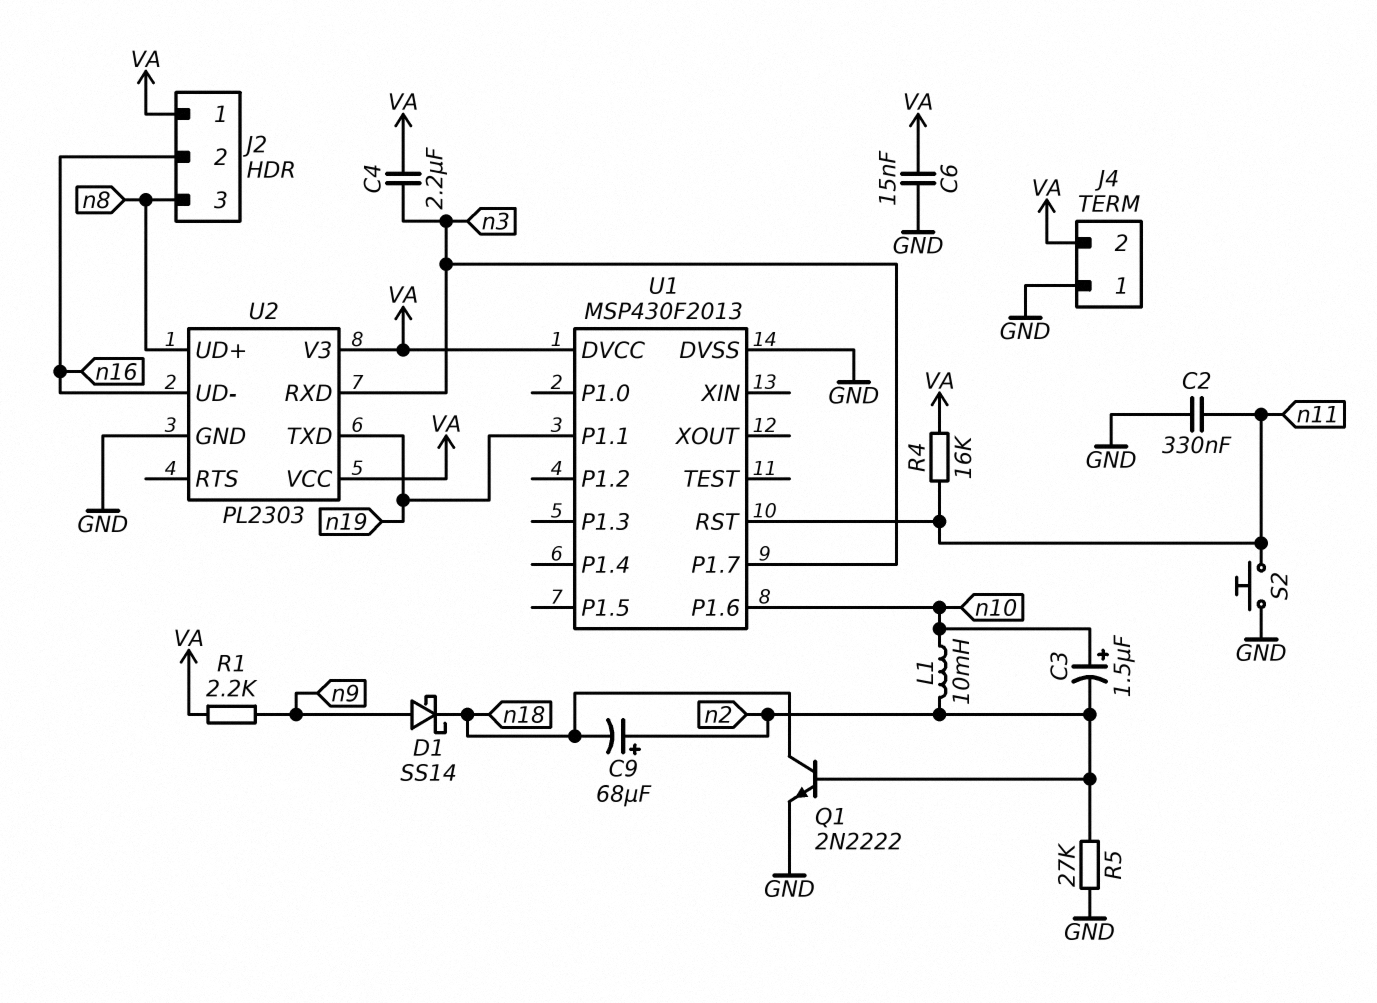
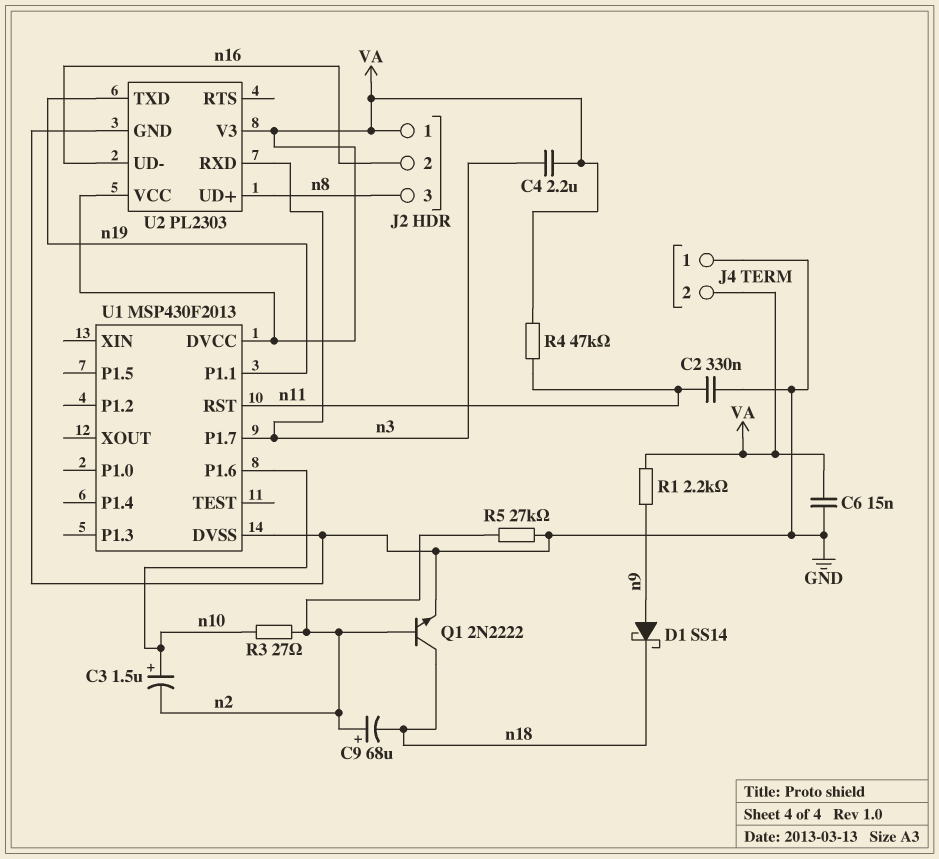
L1: 10mH (n2, n10) -> none
R3: none -> 27 (n2, n10)
R4: 16k (VA, n11) -> 47k (VA, n11)
S2: button (GND, n11) -> none

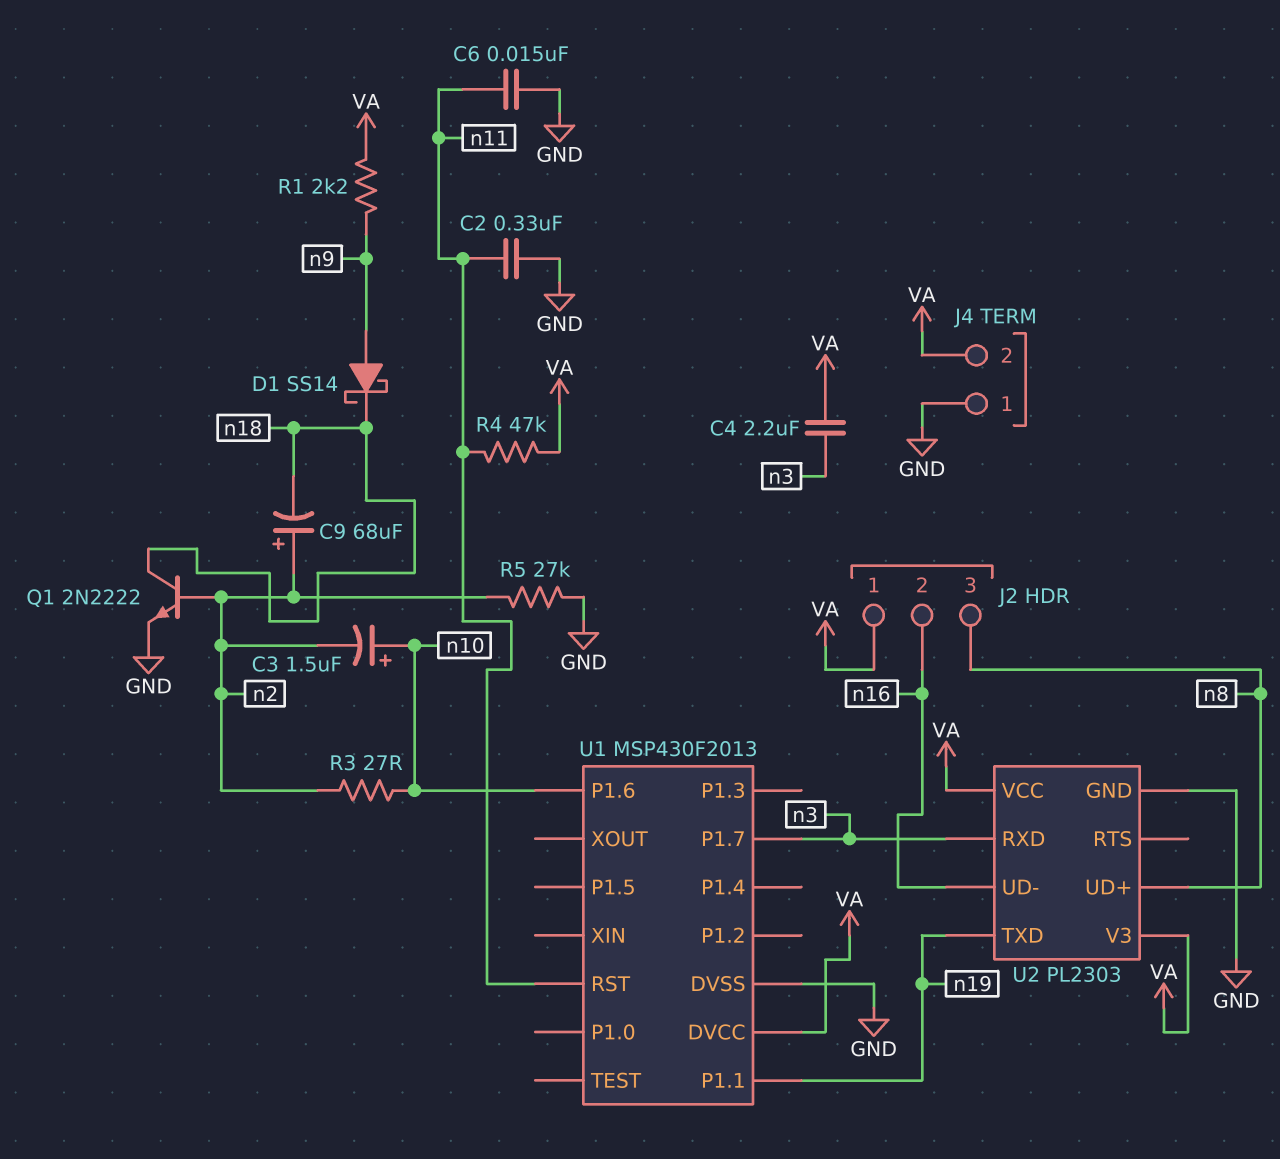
C6: 15nF (GND, VA) -> 15nF (GND, n11)

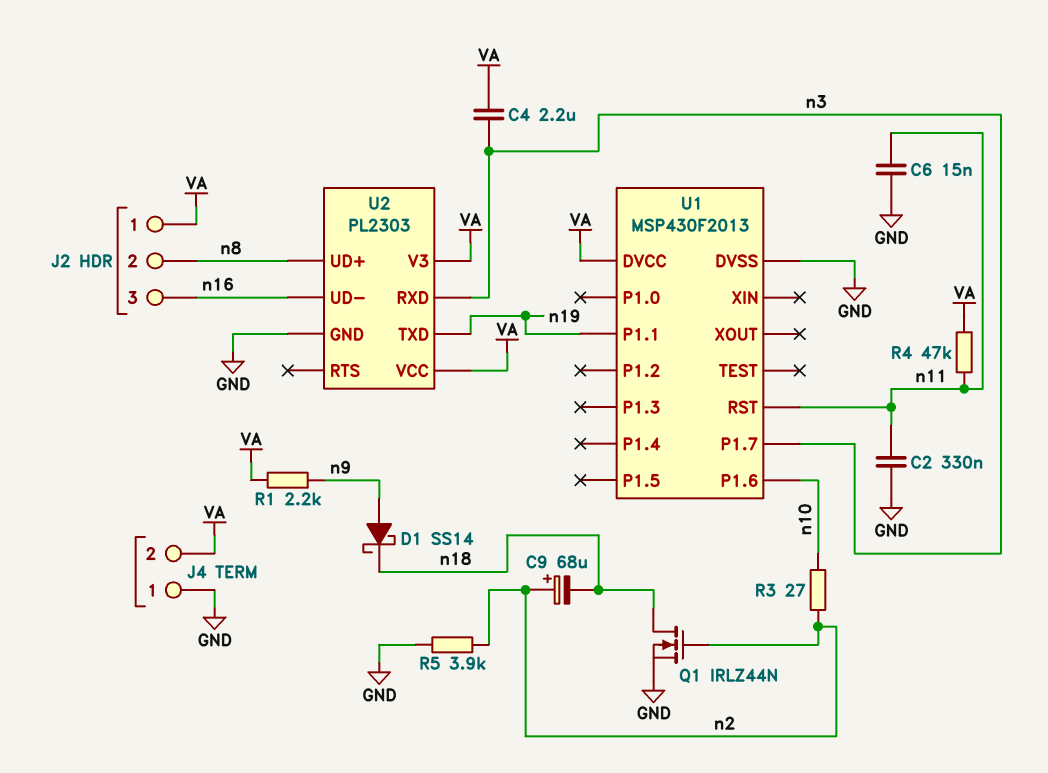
C3: 1.5uF (plus n10, minus n2) -> none
J2 pin 2: n16 -> n8
J2 pin 3: n8 -> n16
Q1: NPN 2N2222 (B n2, C n18, E GND) -> NMOS IRLZ44N (G n2, D n18, S GND)
R5: 27k (GND, n2) -> 3.9k (GND, n2)

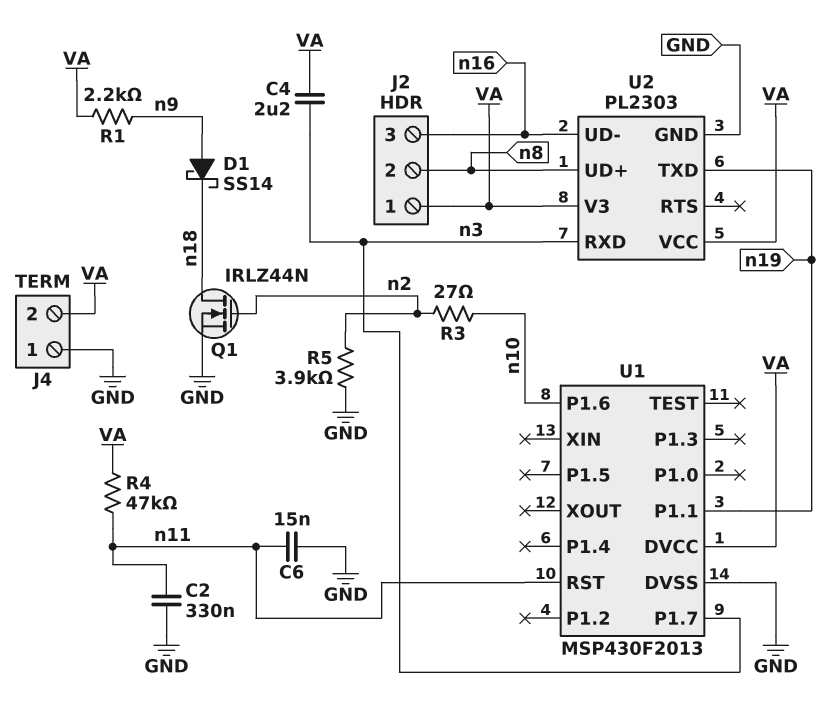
C9: 68uF (plus n2, minus n18) -> none

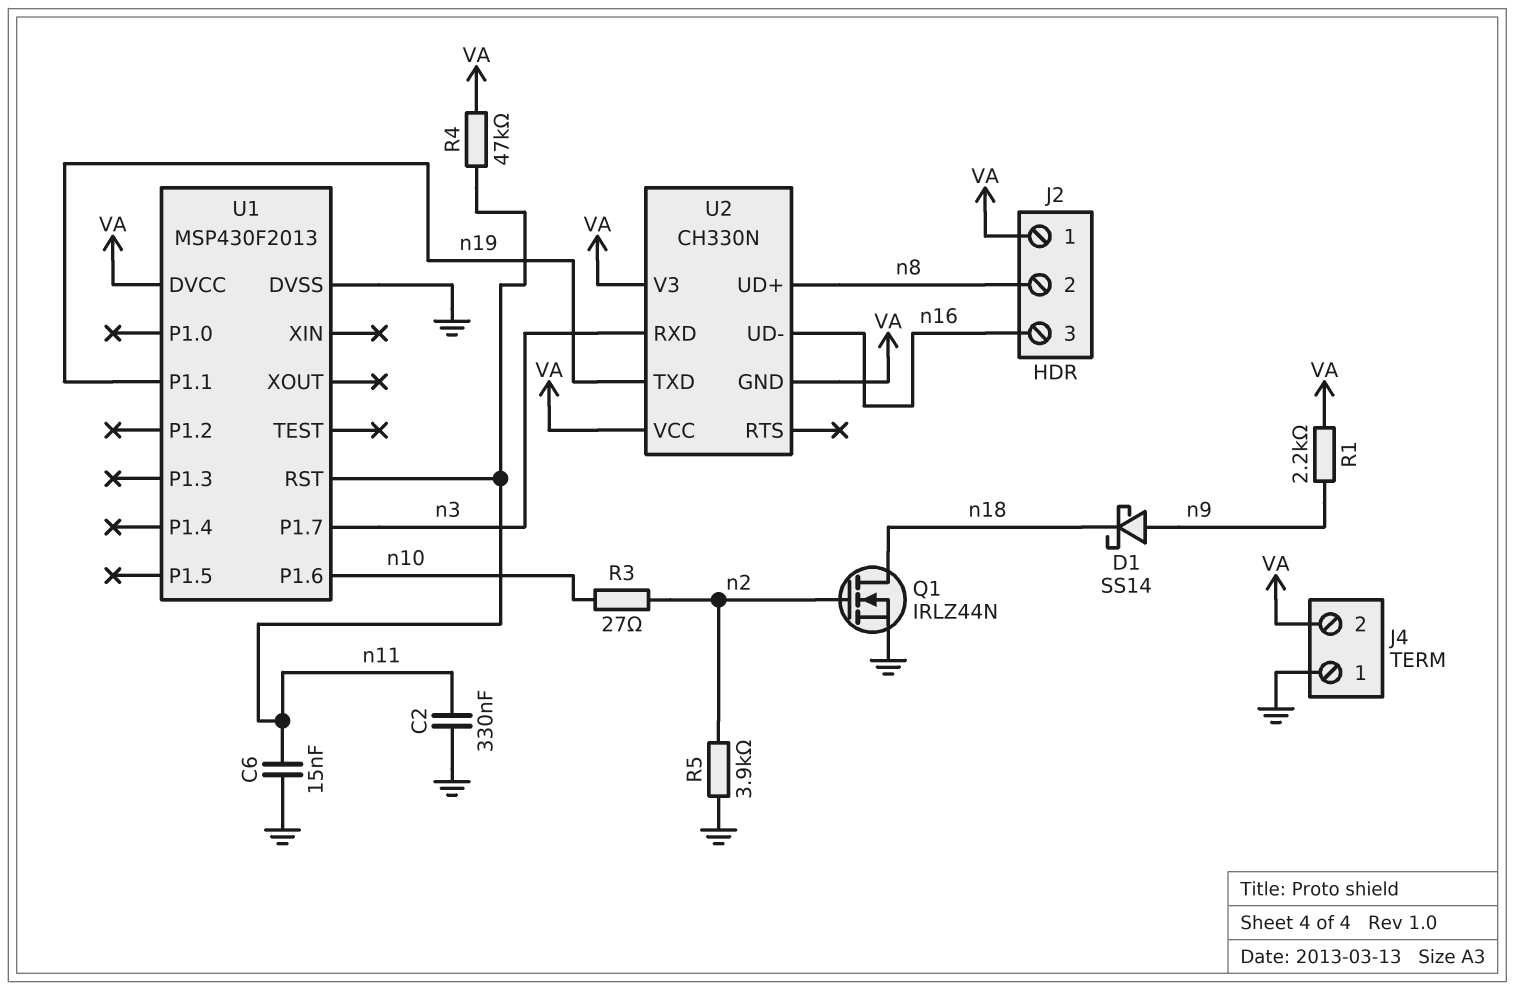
C4: 2.2uF (VA, n3) -> none
U2: PL2303 -> CH330N
U2 pin GND: GND -> VA

